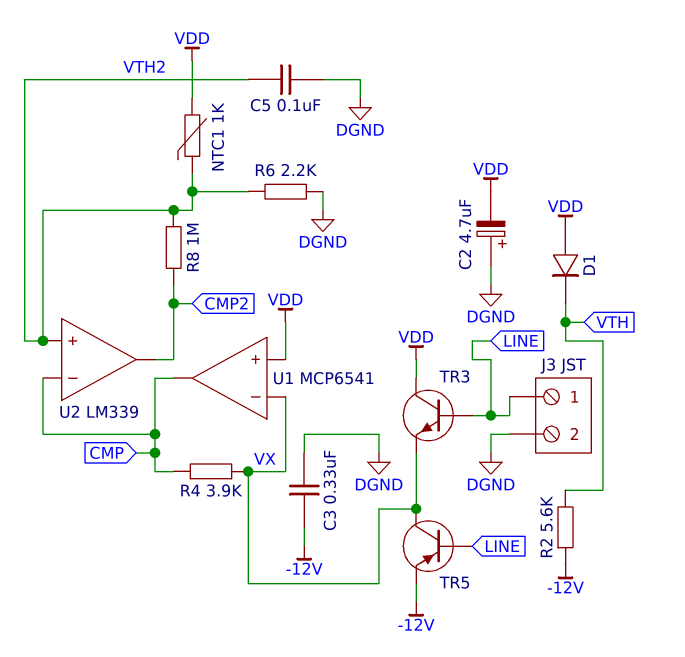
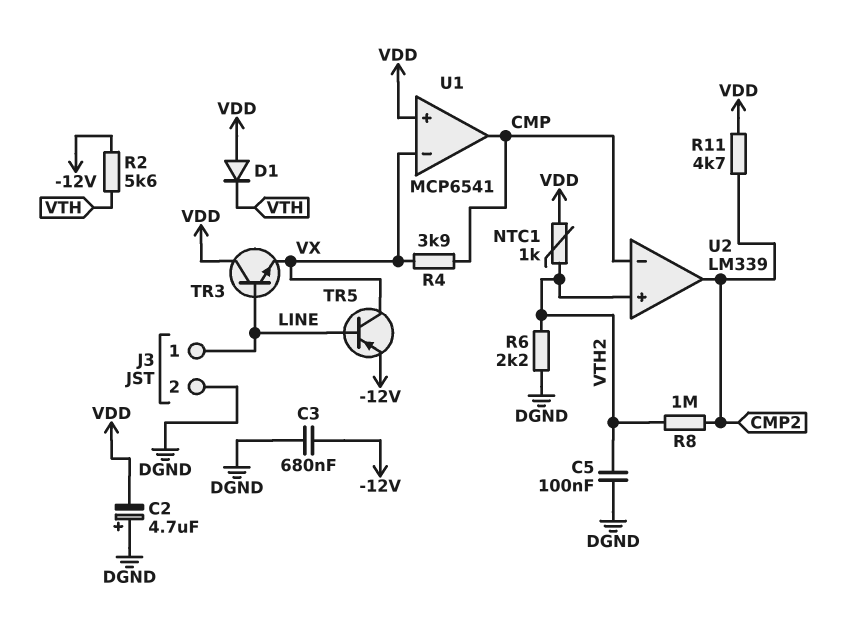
C3: 330nF (-12V, DGND) -> 680nF (-12V, DGND)
R11: none -> 4.7k (CMP2, VDD)

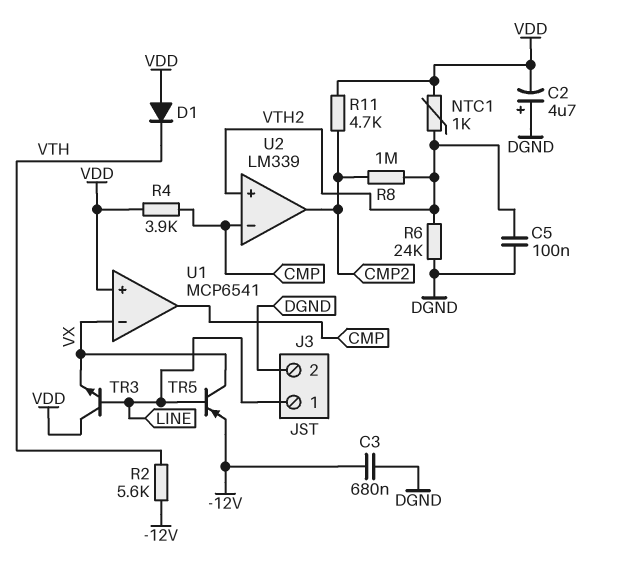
R4: 3.9k (CMP, VX) -> 3.9k (CMP, VDD)
R6: 2.2k (DGND, VTH2) -> 24k (DGND, VTH2)

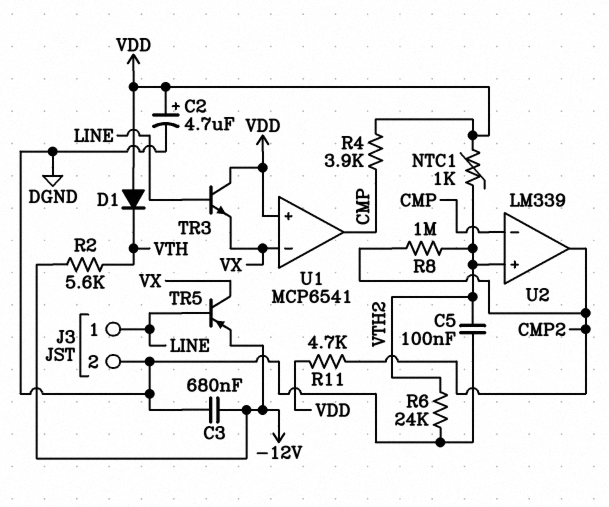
C2: 4.7uF (plus DGND, minus VDD) -> 4.7uF (plus VDD, minus DGND)

